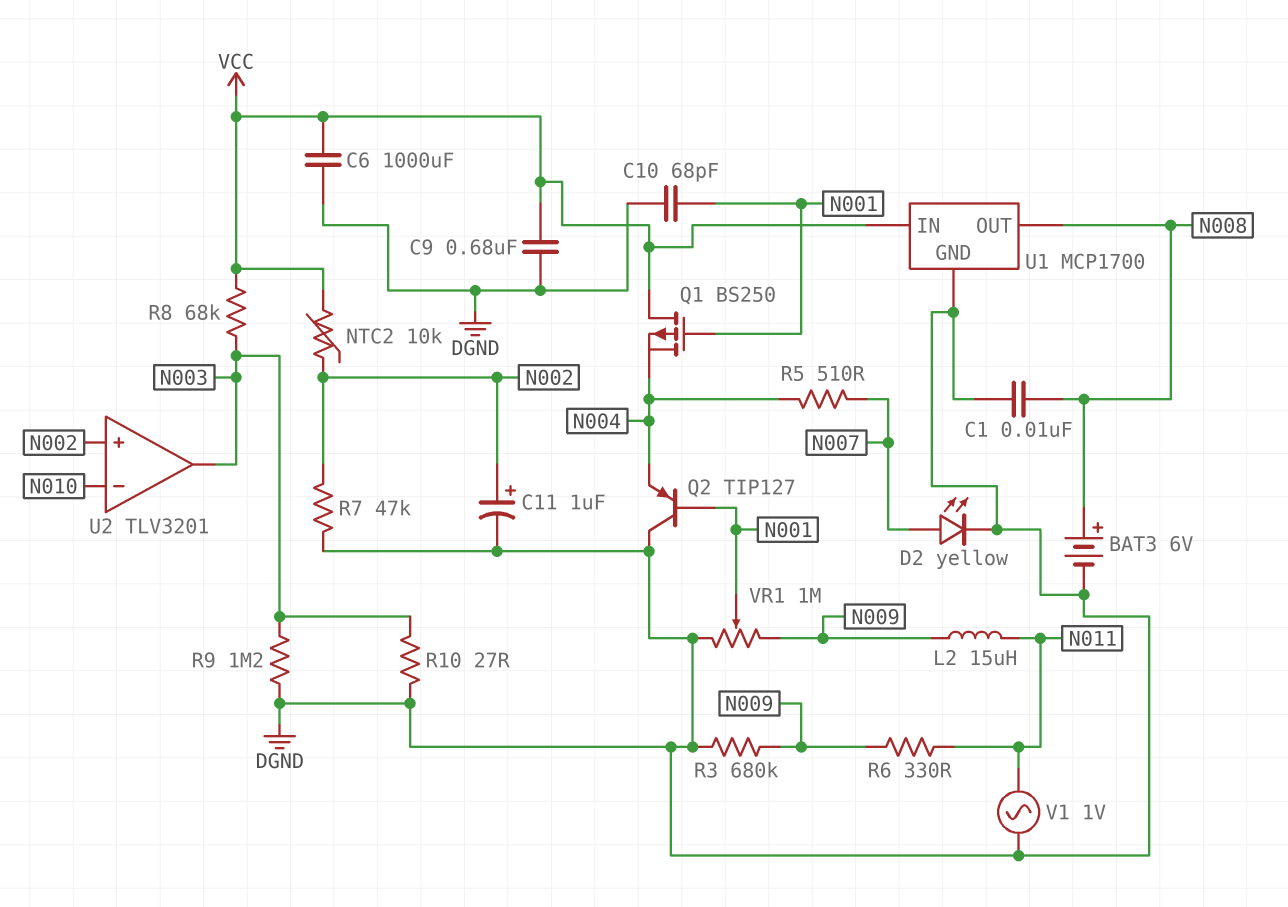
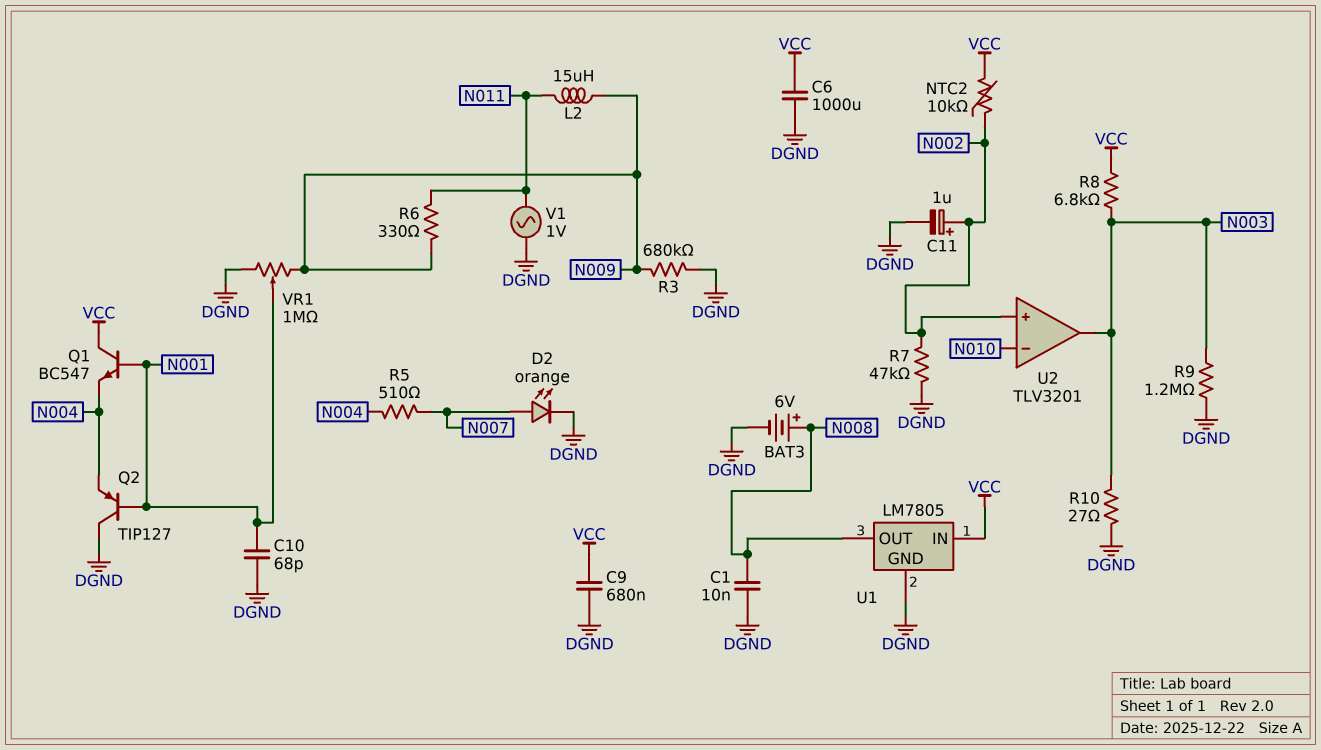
D2: LED yellow (A N007, K DGND) -> LED orange (A N007, K DGND)
Q1: PMOS BS250 (G N001, D VCC, S N004) -> NPN BC547 (B N001, C VCC, E N004)
R8: 68k (N003, VCC) -> 6.8k (N003, VCC)
U1: MCP1700 -> LM7805

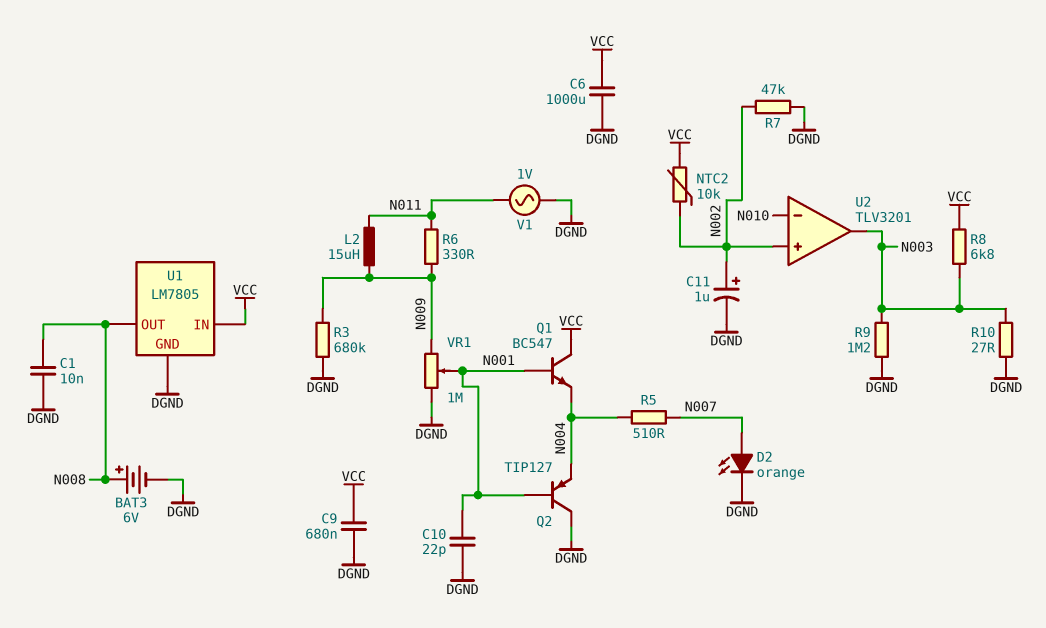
C10: 68pF (DGND, N001) -> 22pF (DGND, N001)

